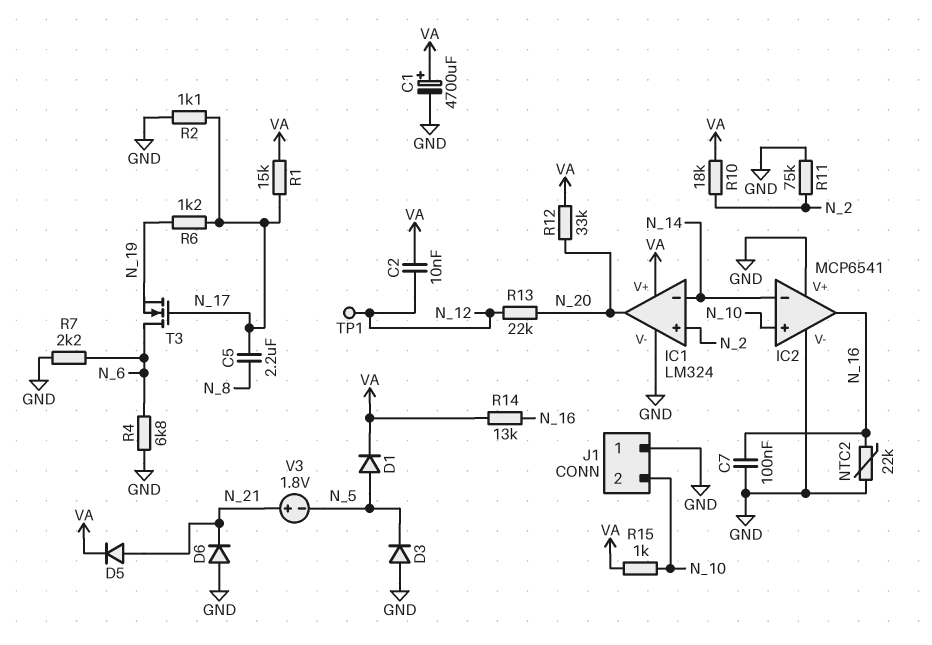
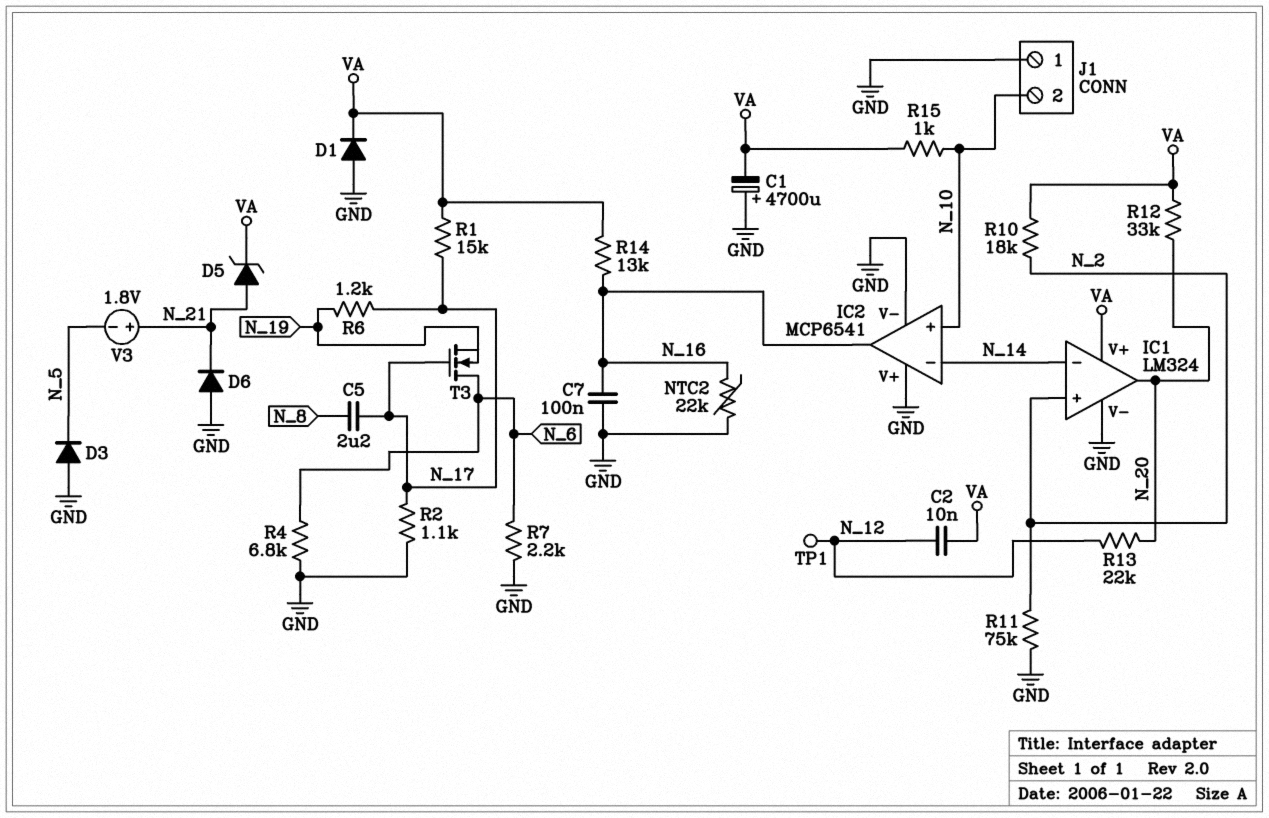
C1: 4700uF (plus VA, minus GND) -> 4700uF (plus GND, minus VA)
D1: diode (A N_5, K VA) -> diode (A GND, K VA)
D5: diode (A N_21, K VA) -> zener (A N_21, K VA)

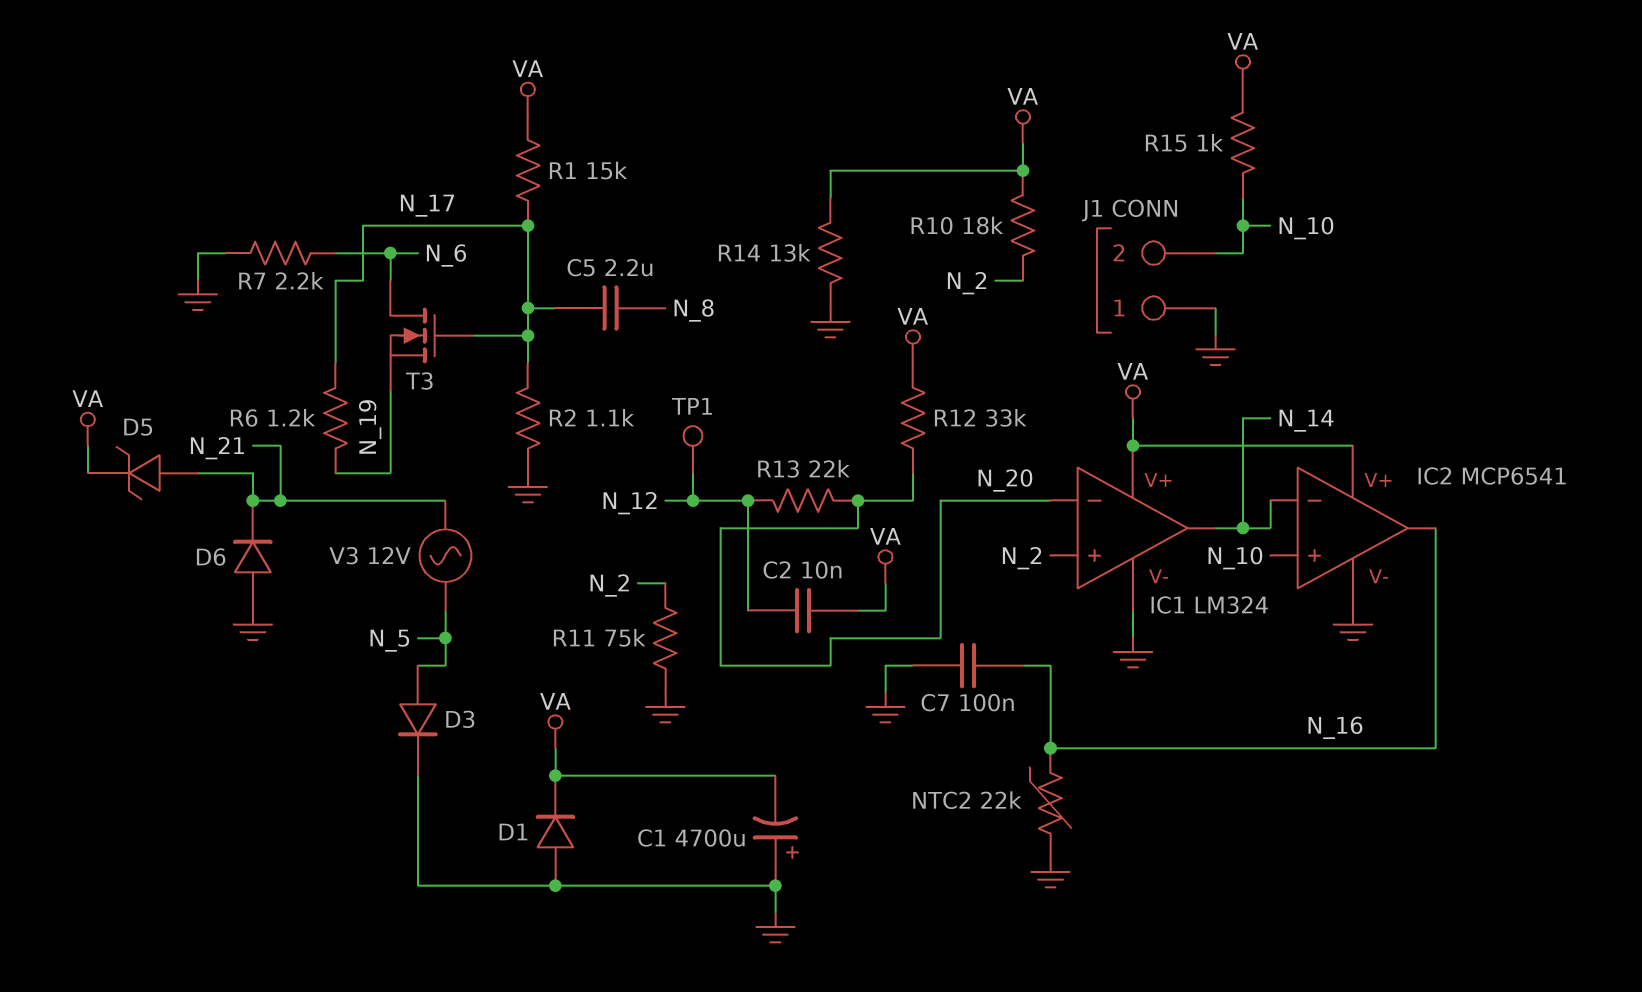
D3: diode (A GND, K N_5) -> diode (A N_5, K GND)
IC1 pin in-: N_14 -> N_20
IC1 pin out: N_20 -> N_14
IC2 pin V+: GND -> VA
R4: 6.8k (GND, N_6) -> none
R14: 13k (N_16, VA) -> 13k (GND, VA)
V3: 1.8V (plus N_21, minus N_5) -> AC 12V (N_5, N_21)

